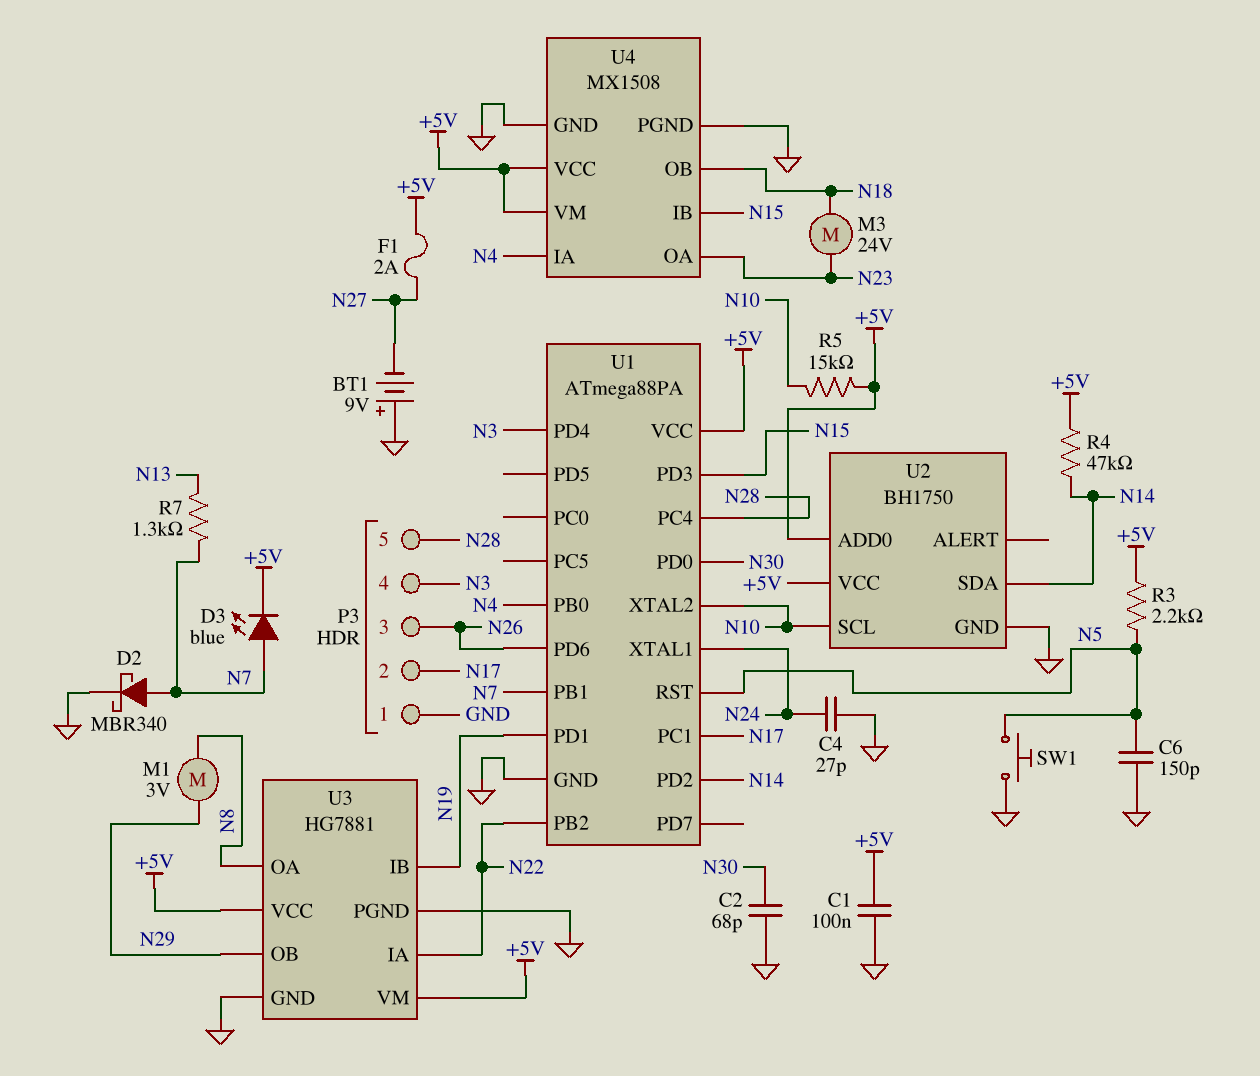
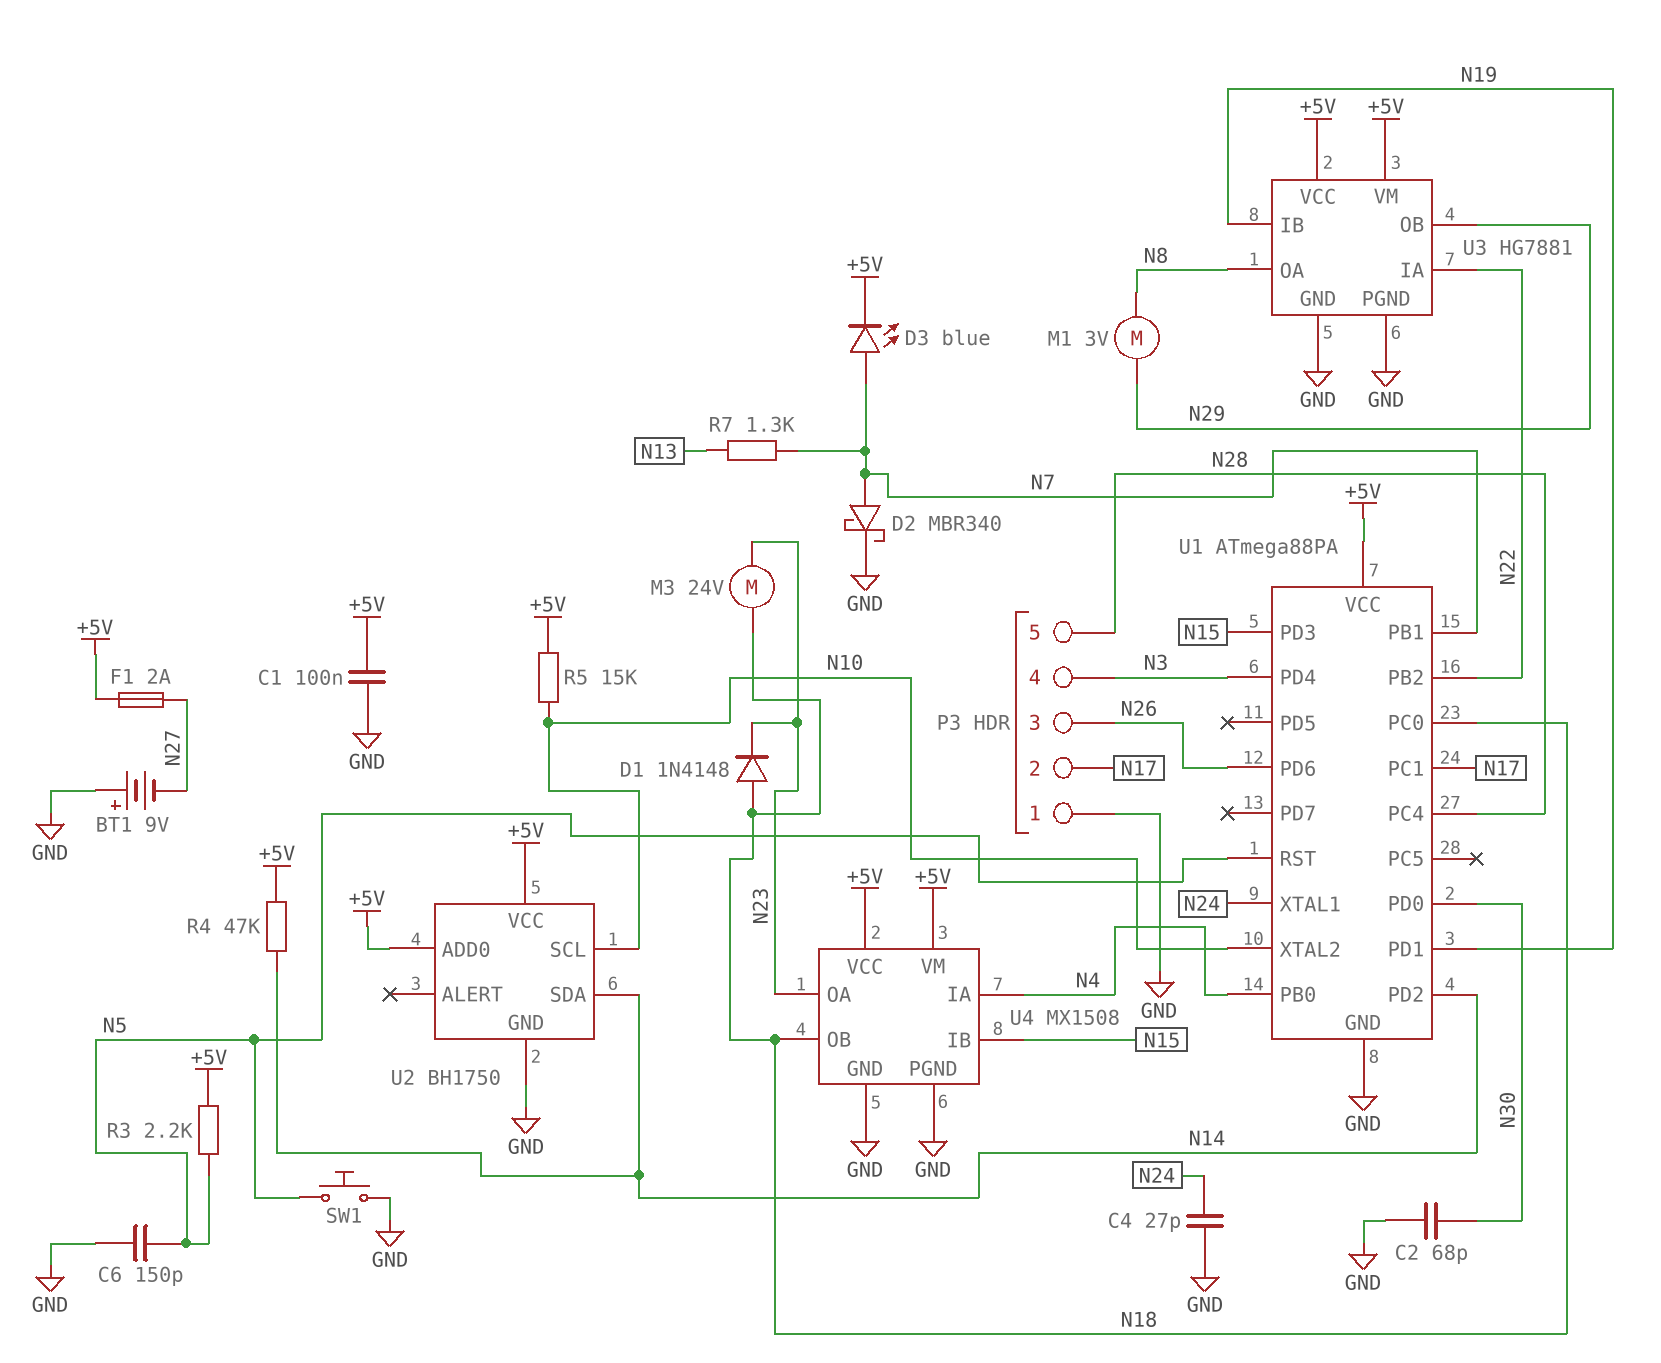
D1: none -> diode 1N4148 (A N18, K N23)
U1 pin PC0: none -> N18

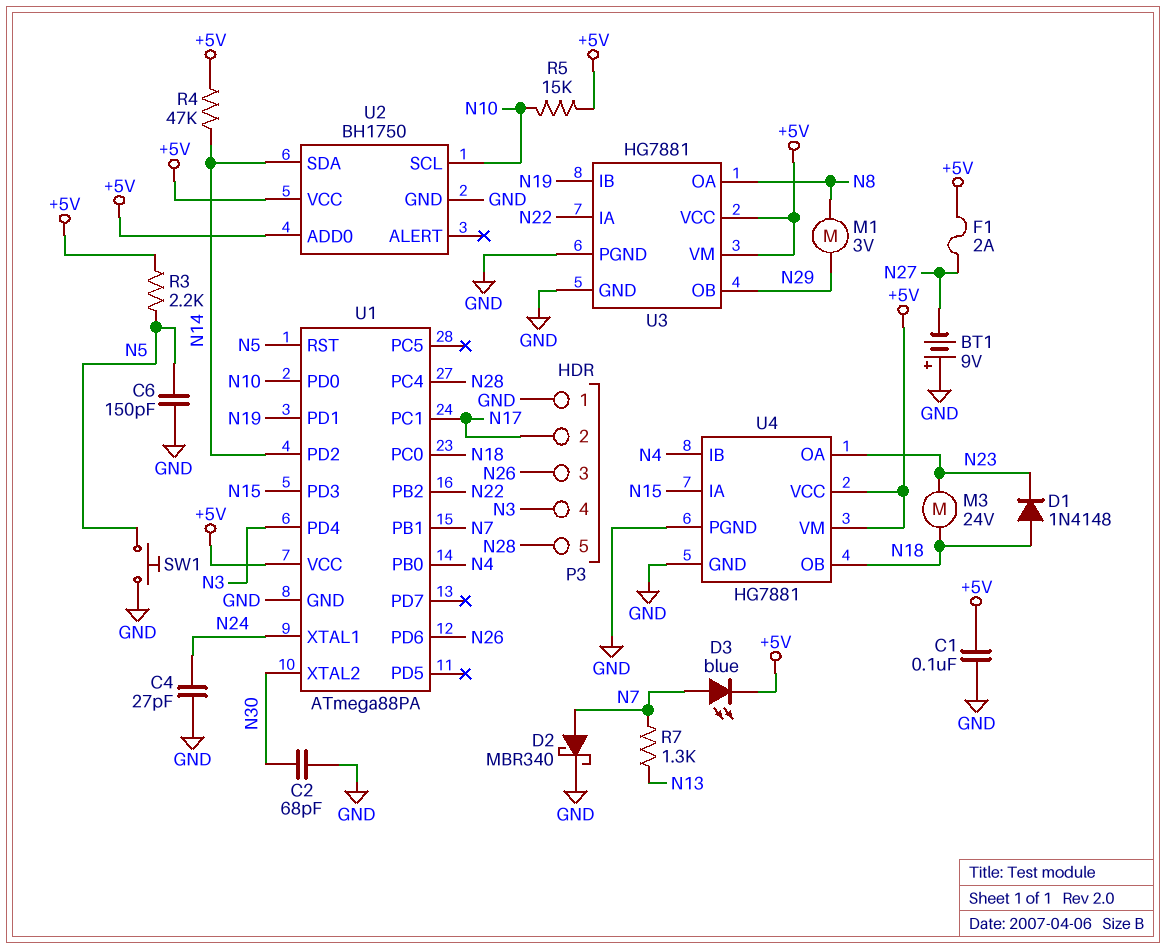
U1 pin PD0: N30 -> N10
U1 pin XTAL2: N10 -> N30
U4: MX1508 -> HG7881
U4 pin IA: N4 -> N15
U4 pin IB: N15 -> N4

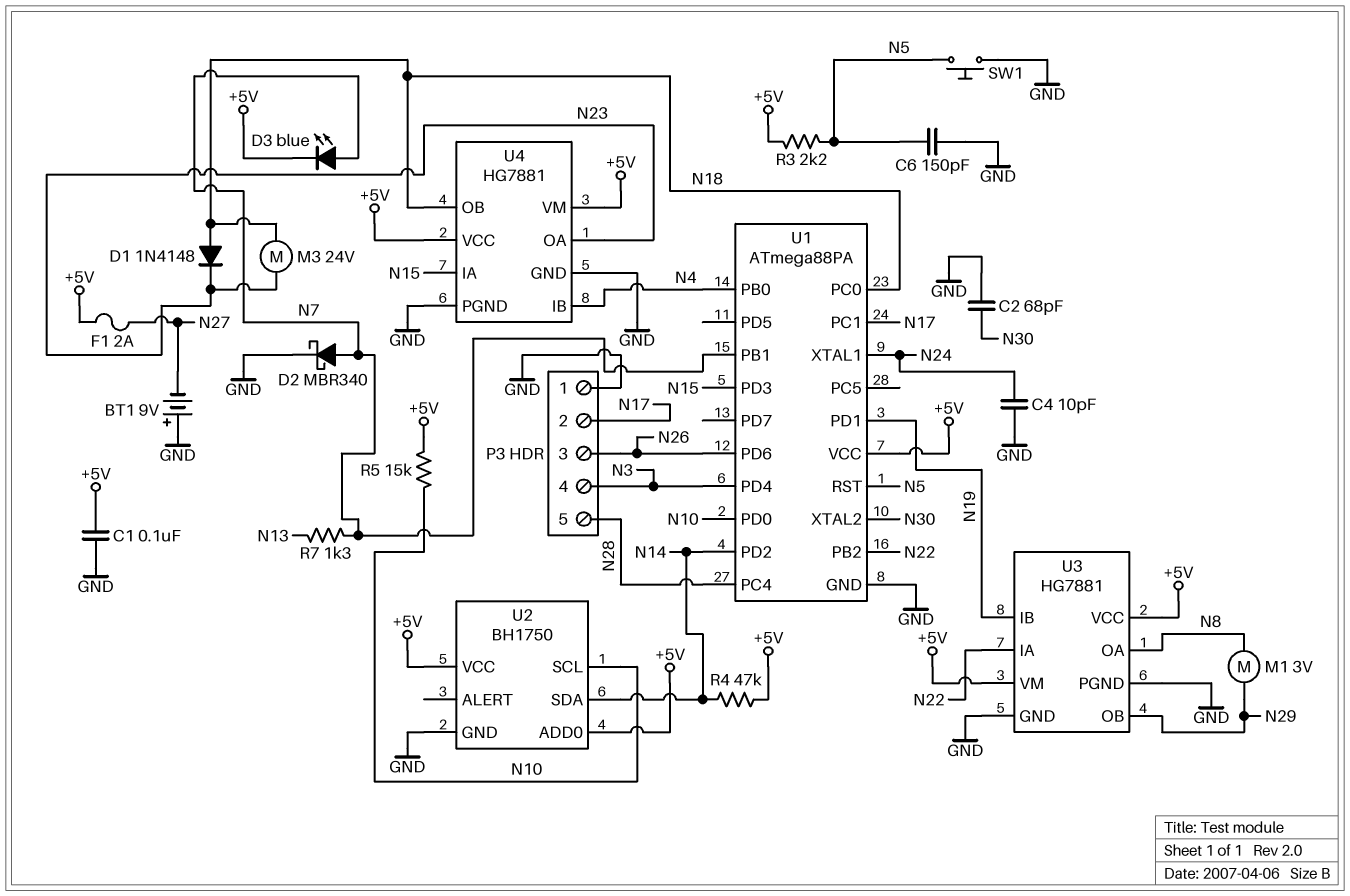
C4: 27pF (GND, N24) -> 10pF (GND, N24)

